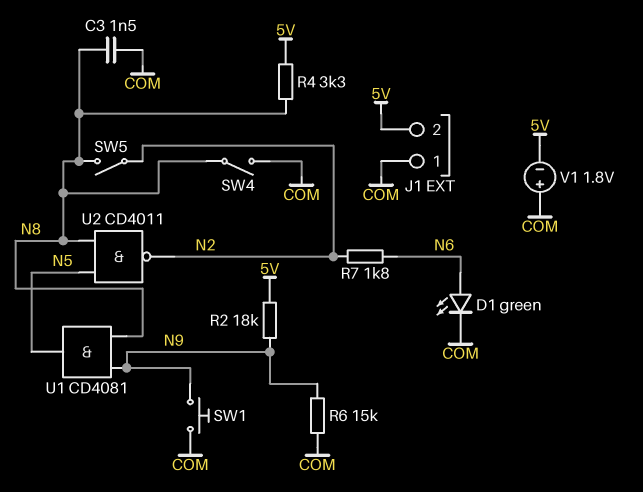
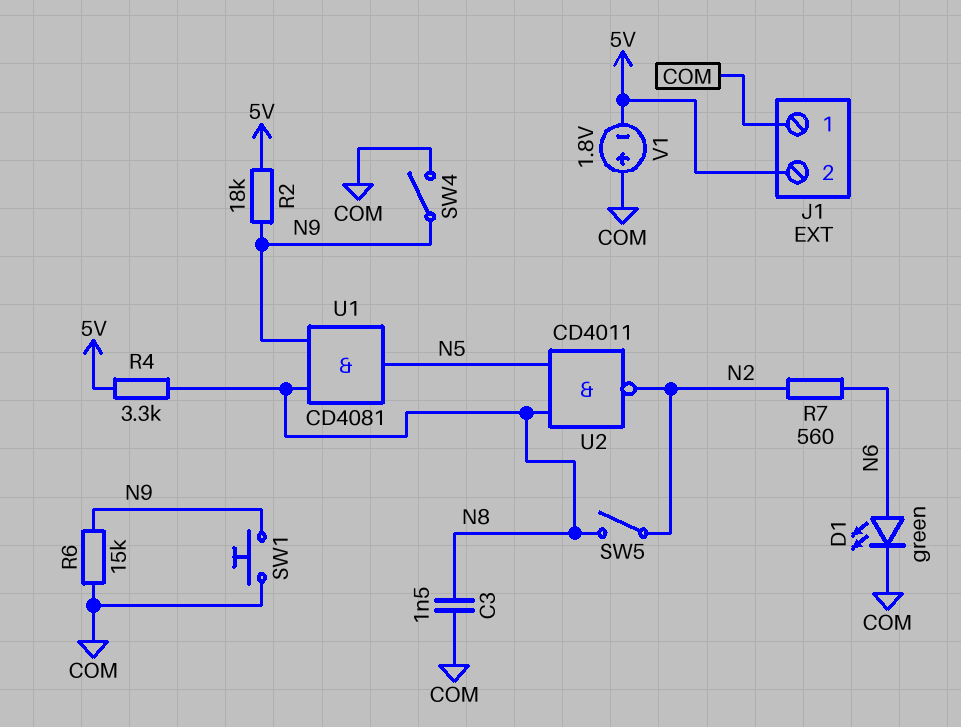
R7: 1.8k (N2, N6) -> 560 (N2, N6)
SW4: switch (COM, N8) -> switch (COM, N9)

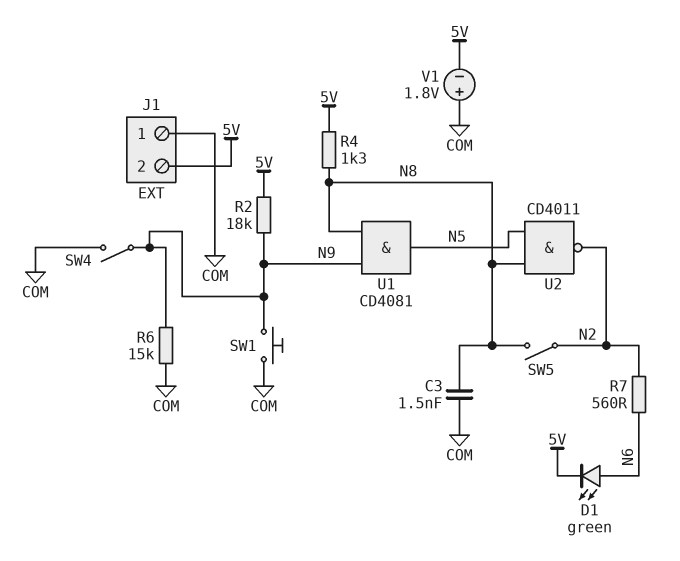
D1: LED green (A N6, K COM) -> LED green (A N6, K 5V)
R4: 3.3k (5V, N8) -> 1.3k (5V, N8)

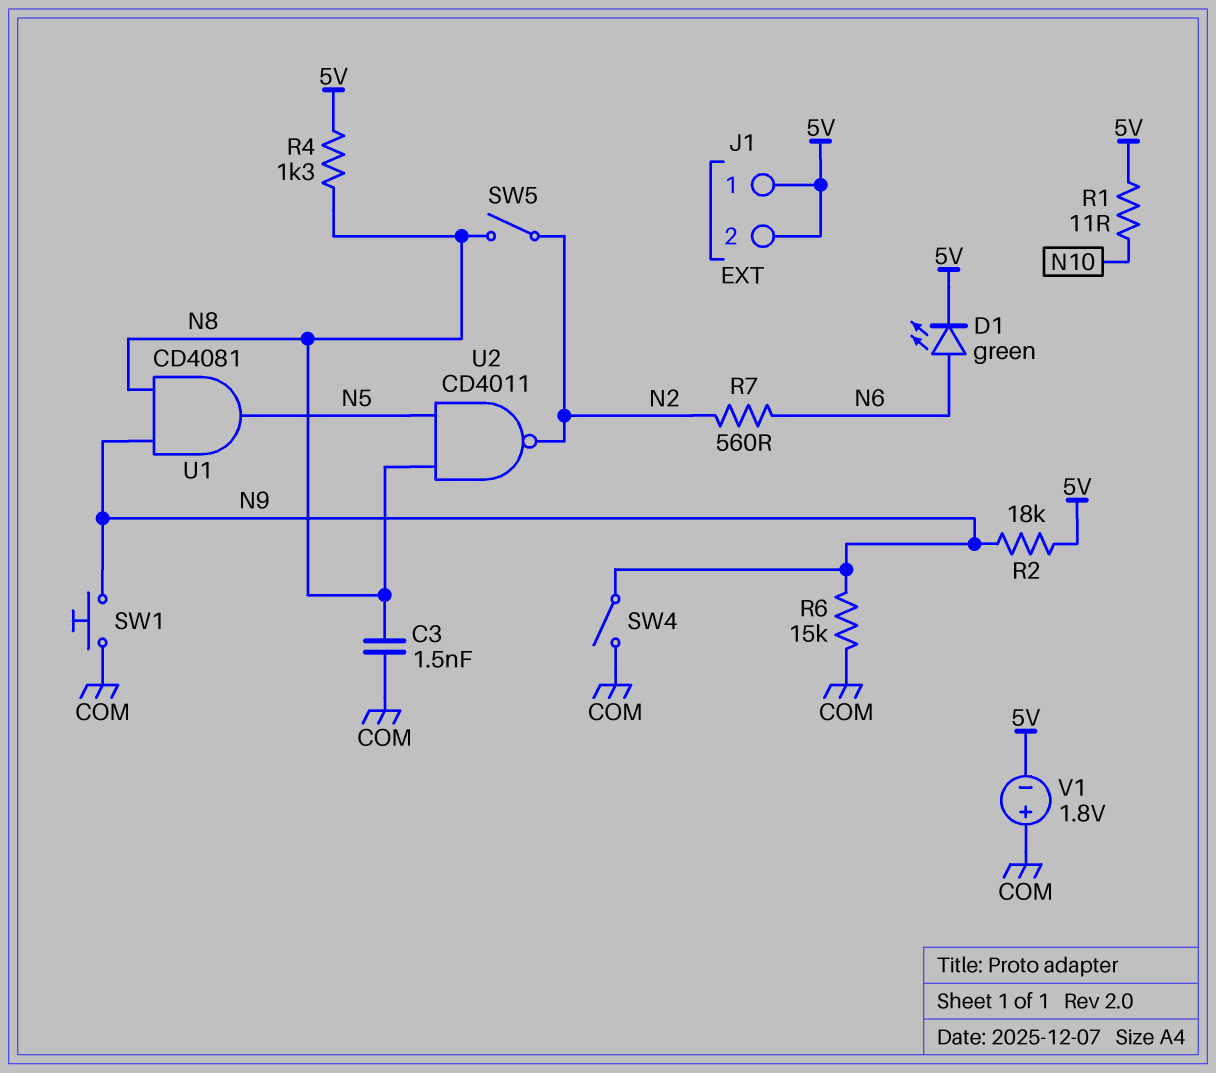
J1 pin 1: COM -> 5V
R1: none -> 11 (5V, N10)

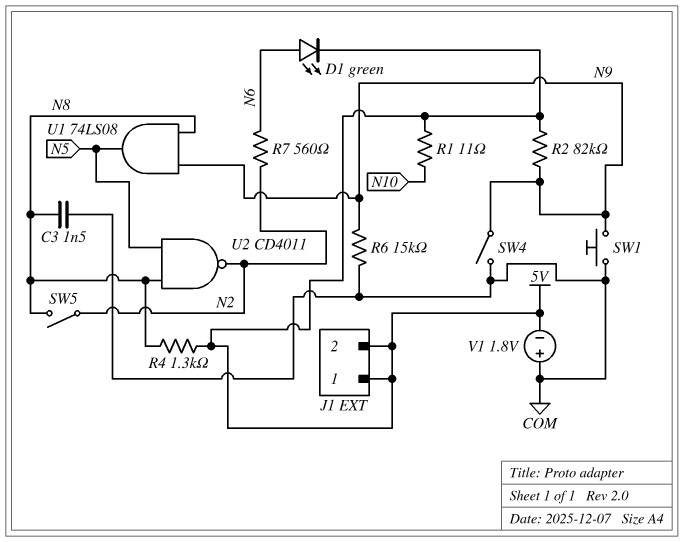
R2: 18k (5V, N9) -> 82k (5V, N9)
U1: AND CD4081 (in N8, in N9, out N5) -> AND 74LS08 (in N8, in N9, out N5)

